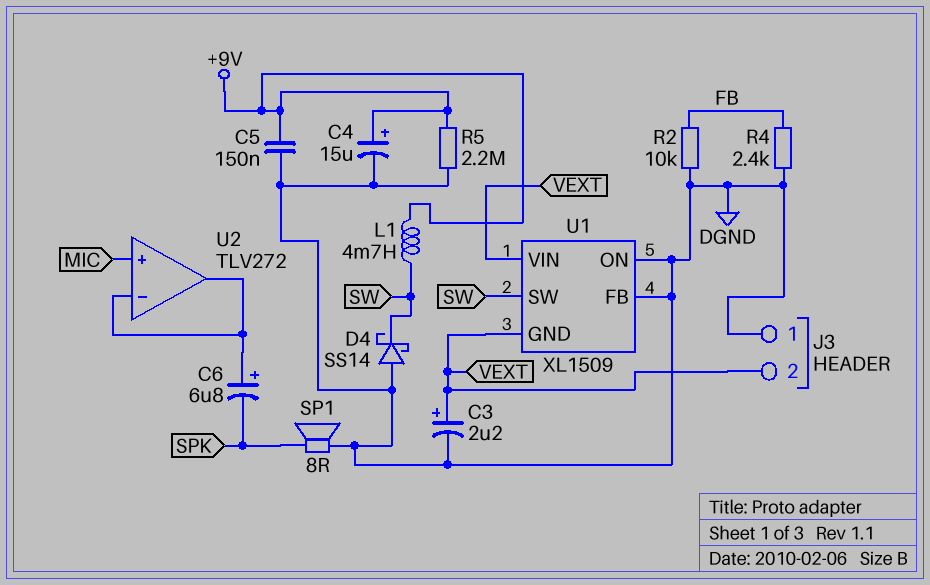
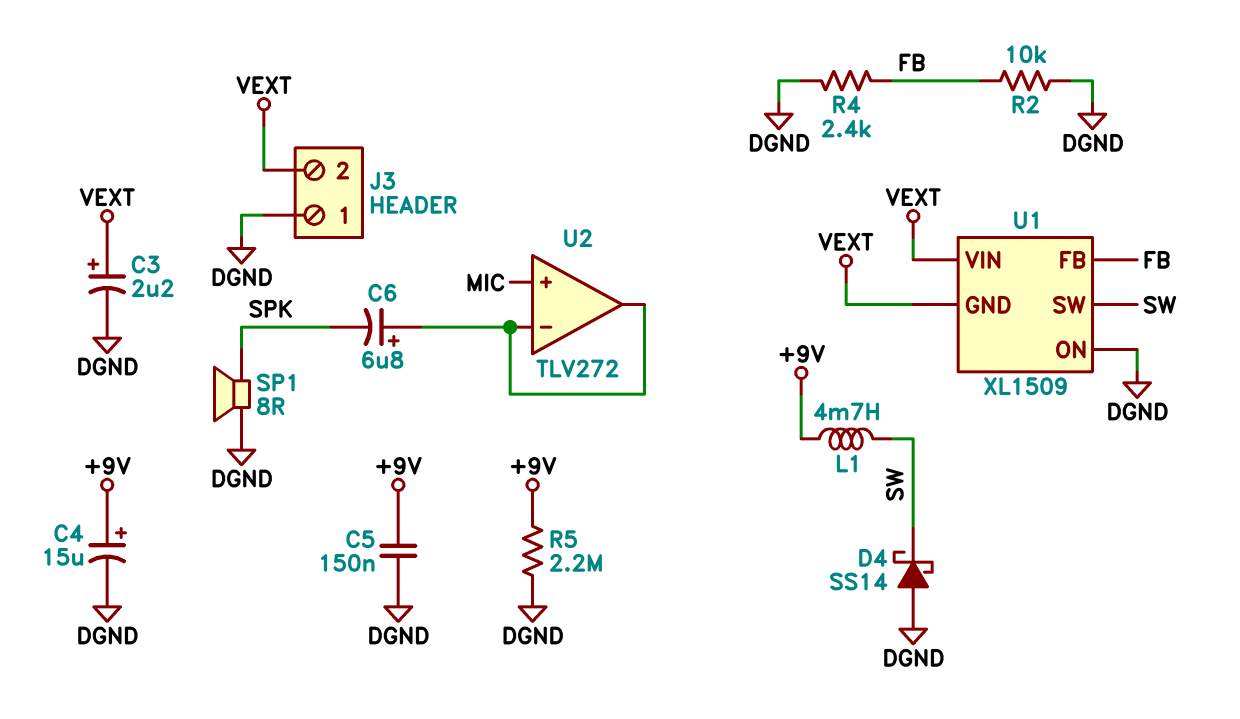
U1 pin FB: DGND -> FB

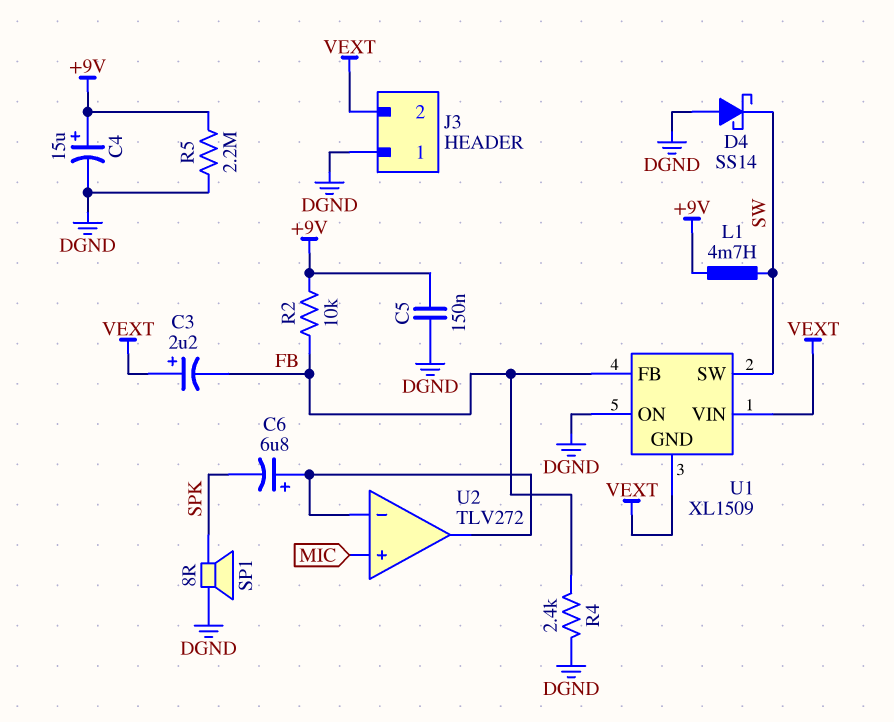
C3: 2.2uF (plus VEXT, minus DGND) -> 2.2uF (plus VEXT, minus FB)
R2: 10k (DGND, FB) -> 10k (+9V, FB)

